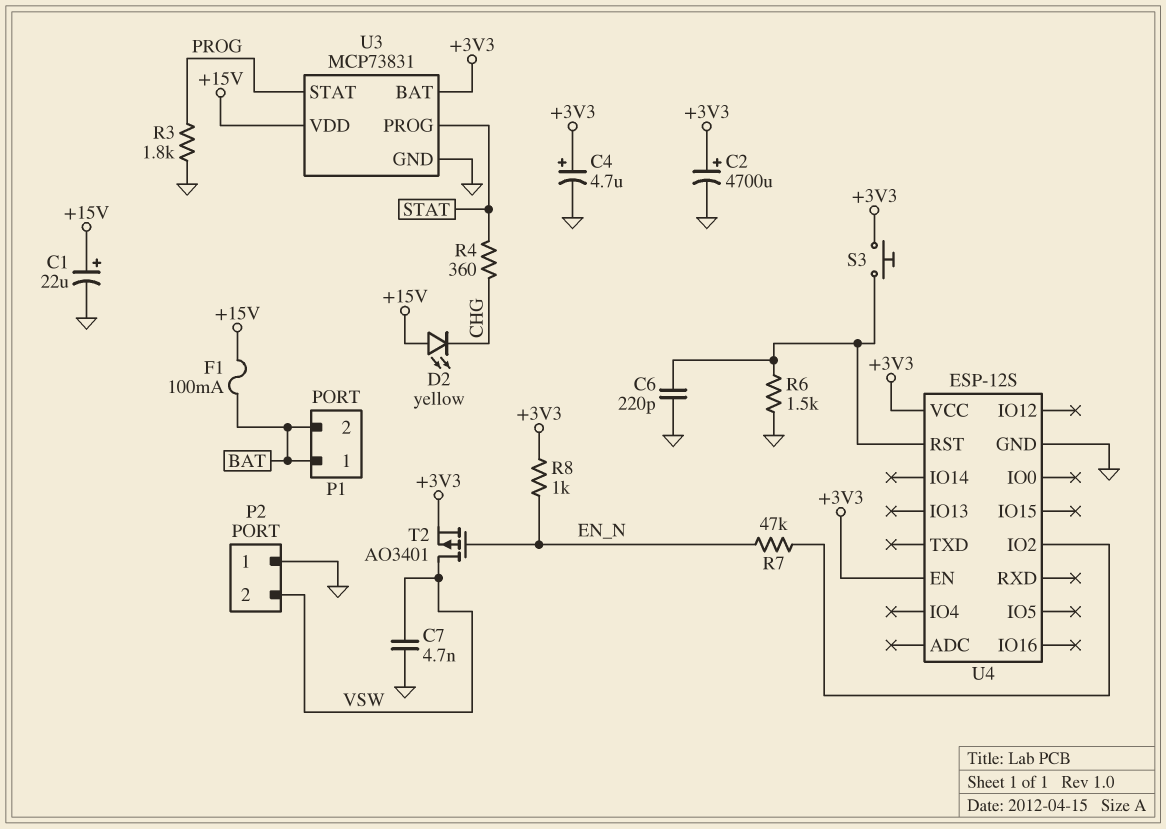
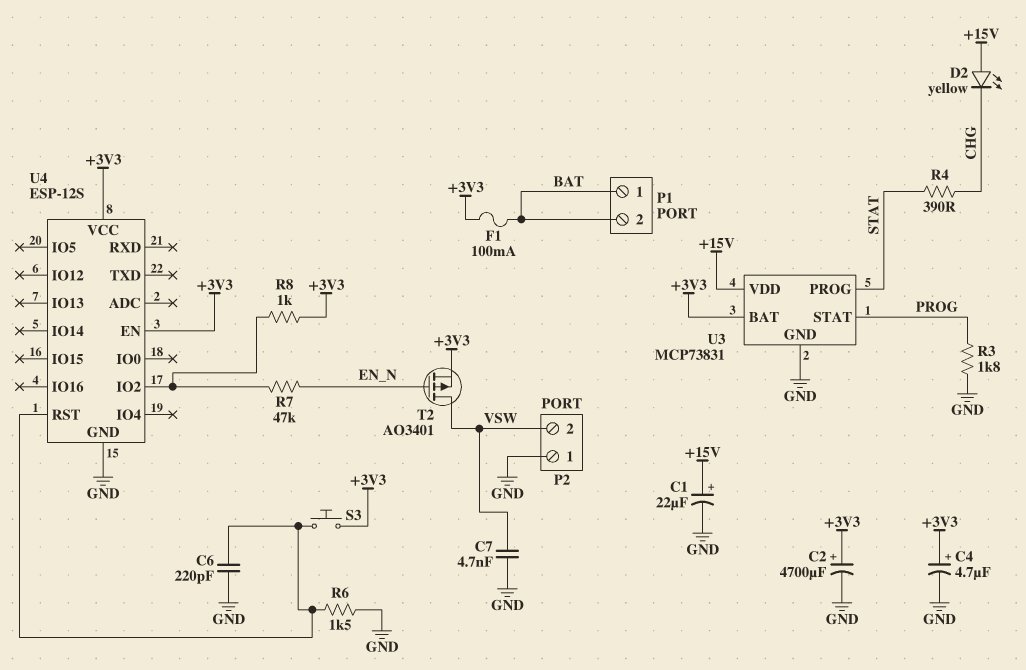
F1: 100mA (+15V, BAT) -> 100mA (+3V3, BAT)
R4: 360 (CHG, STAT) -> 390 (CHG, STAT)
R8: 1k (+3V3, EN_N) -> 1k (+3V3, U4/IO2)

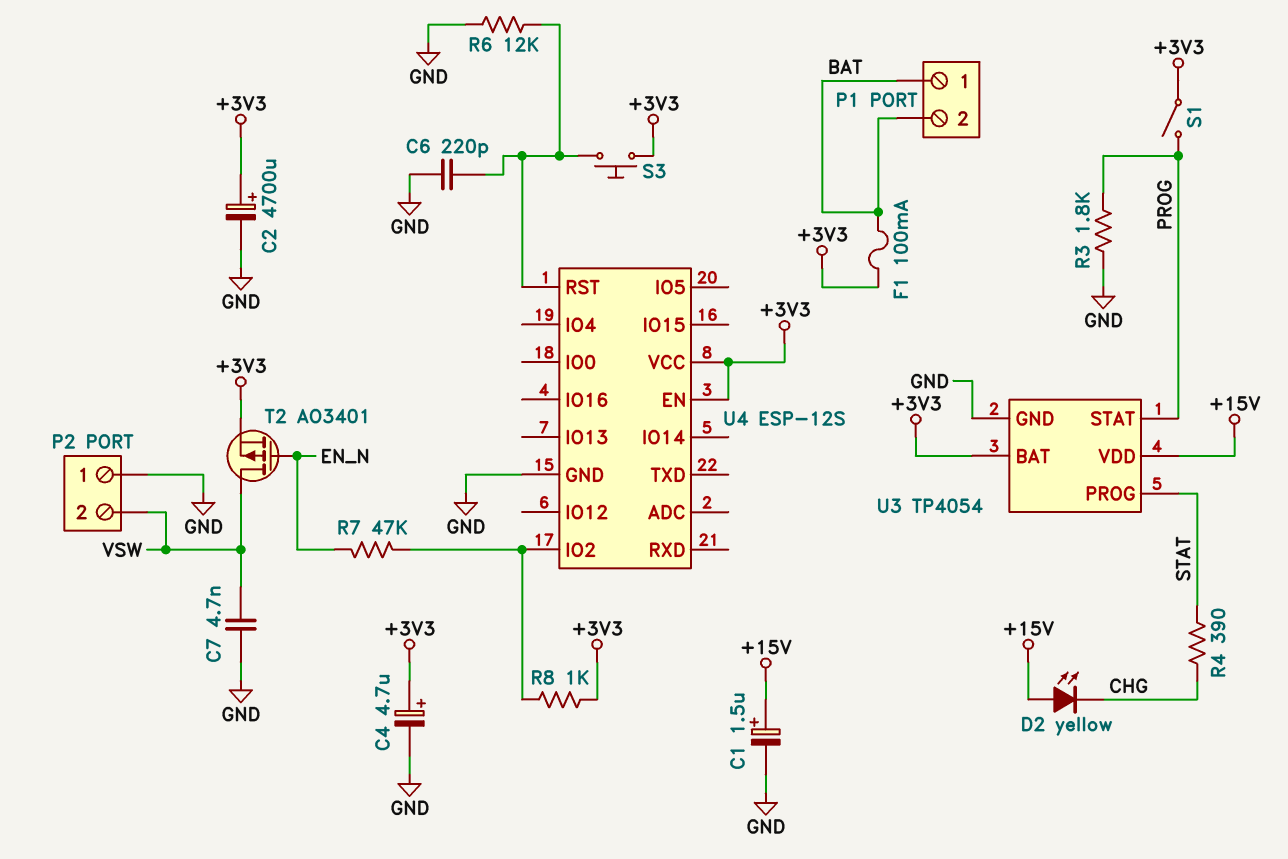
C1: 22uF (plus +15V, minus GND) -> 1.5uF (plus +15V, minus GND)
R6: 1.5k (GND, U4/RST) -> 12k (GND, U4/RST)
S1: none -> switch (+3V3, PROG)
U3: MCP73831 -> TP4054

